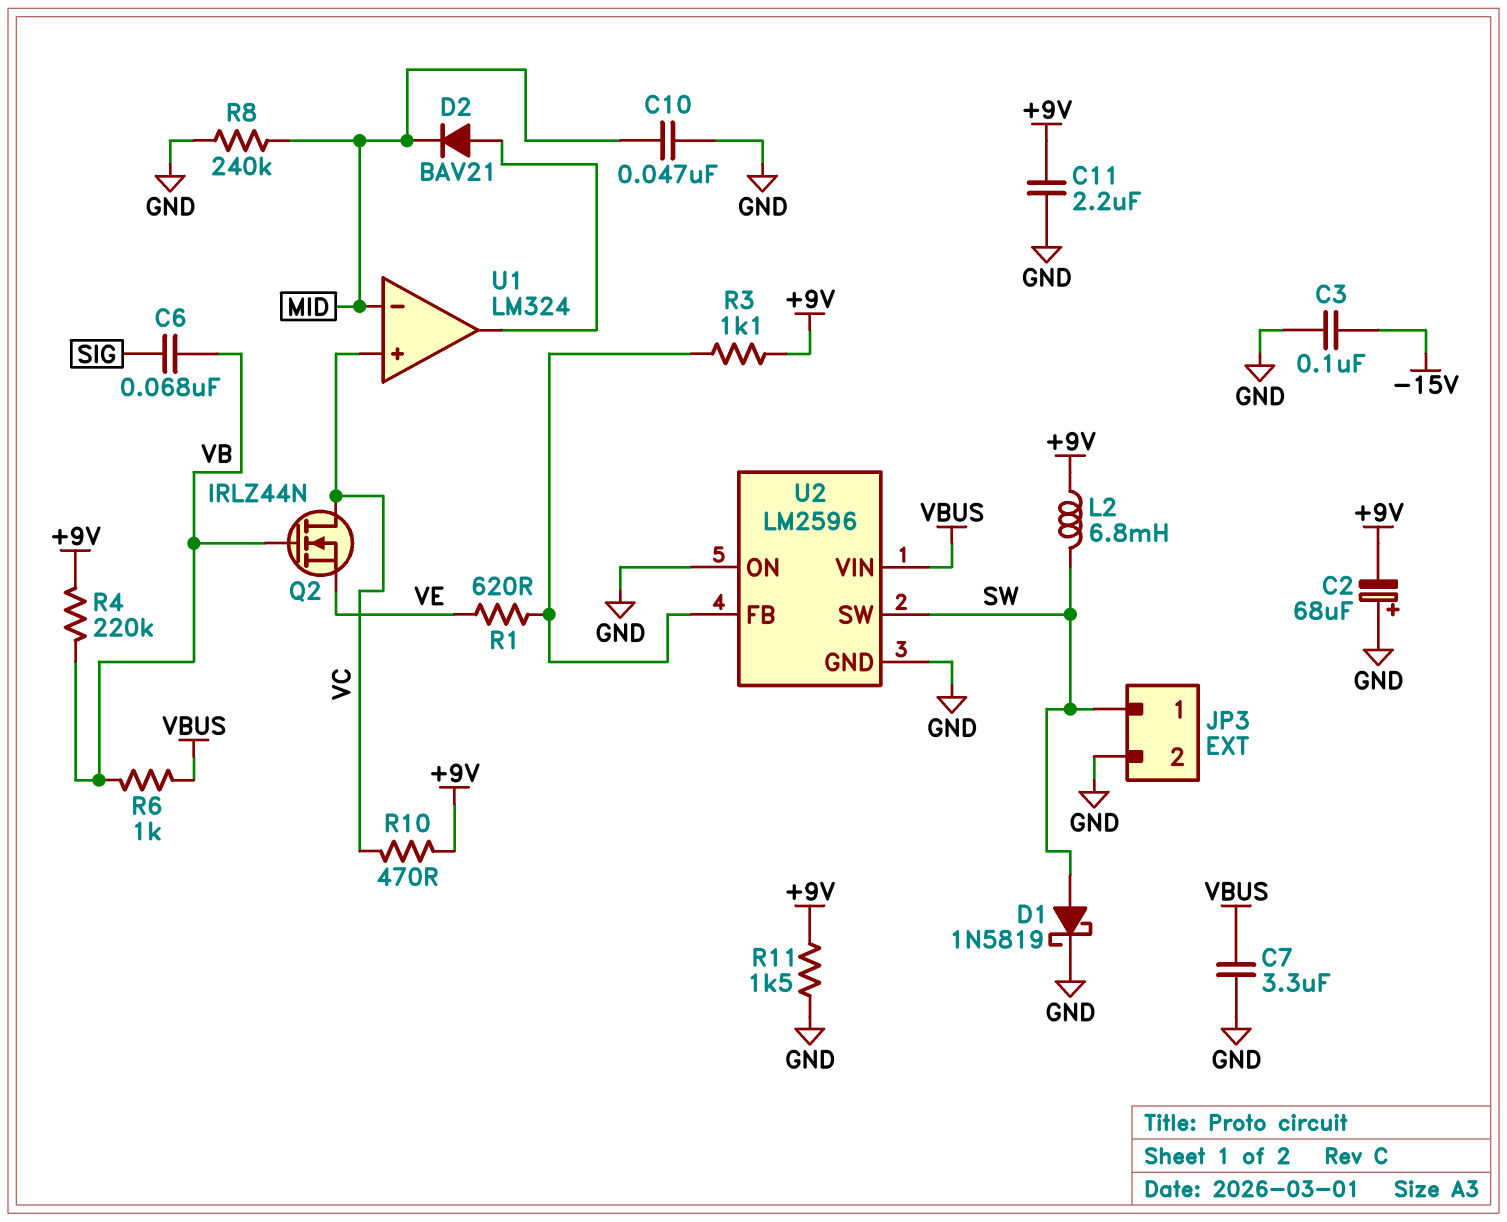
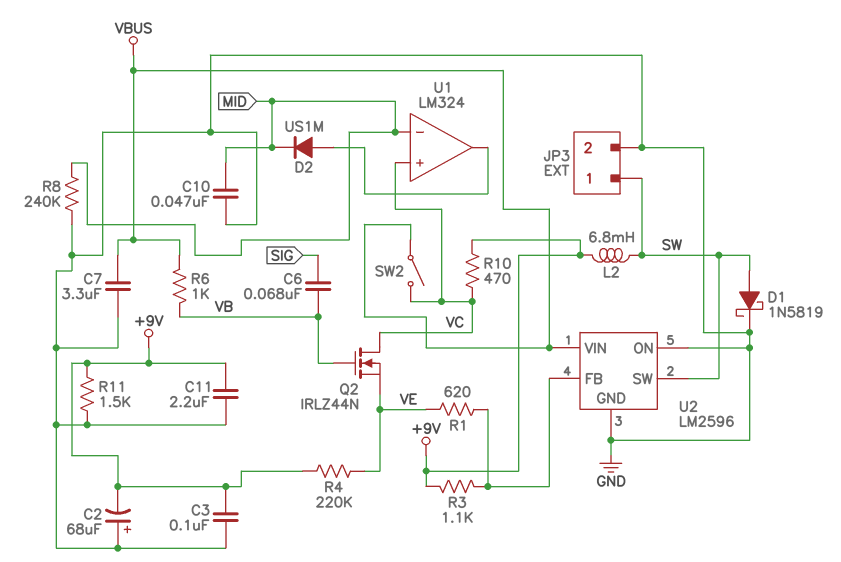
C3: 100nF (-15V, GND) -> 100nF (+9V, GND)
D2: diode BAV21 (A U1/out, K MID) -> diode US1M (A U1/out, K MID)
R4: 220k (+9V, VB) -> 220k (+9V, VE)
SW2: none -> switch (VBUS, VC)

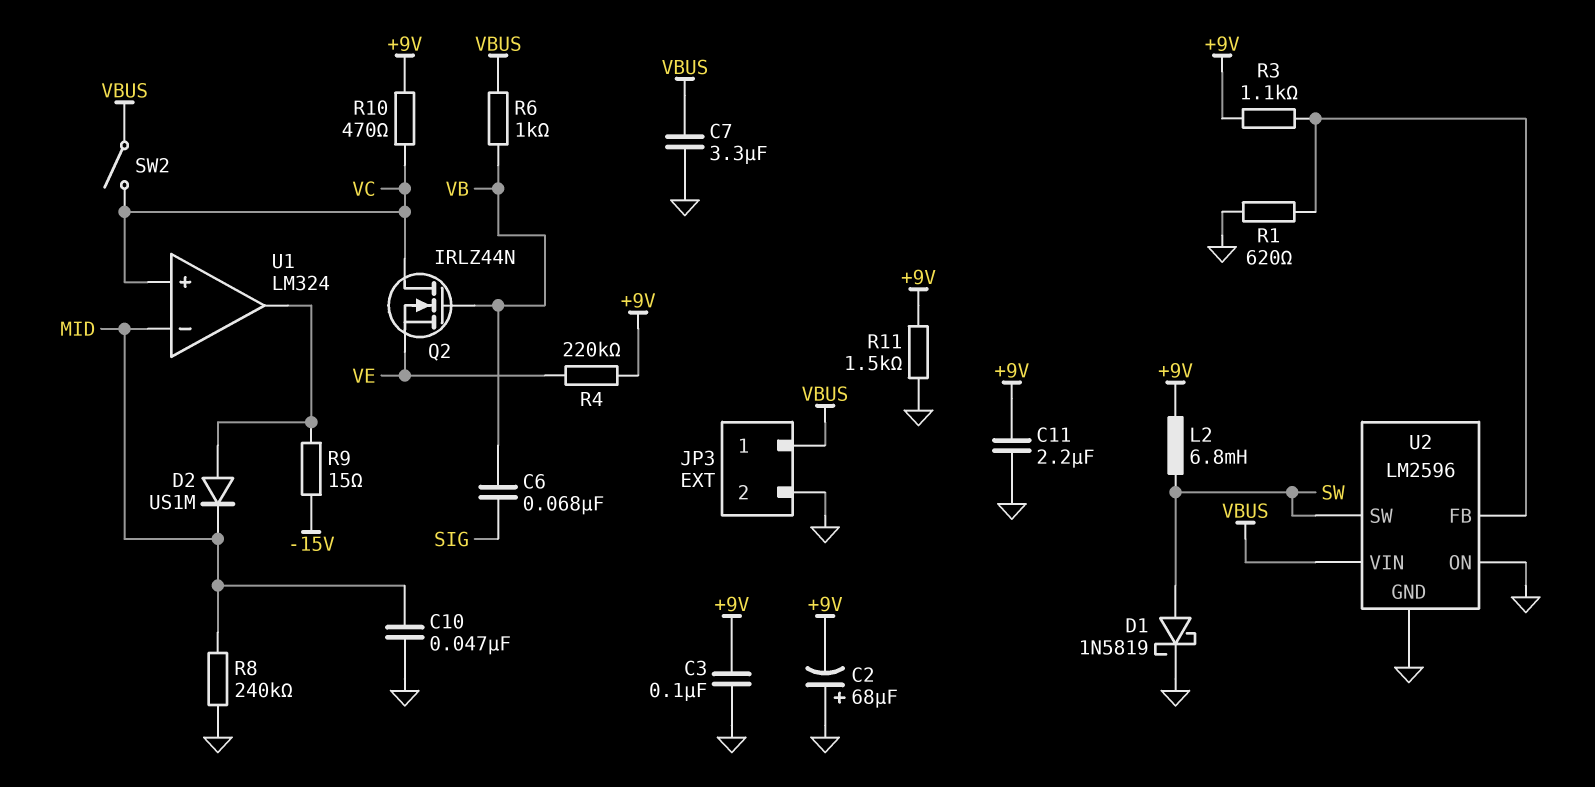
JP3 pin 1: SW -> VBUS
R1: 620 (U2/FB, VE) -> 620 (GND, U2/FB)
R9: none -> 15 (-15V, U1/out)

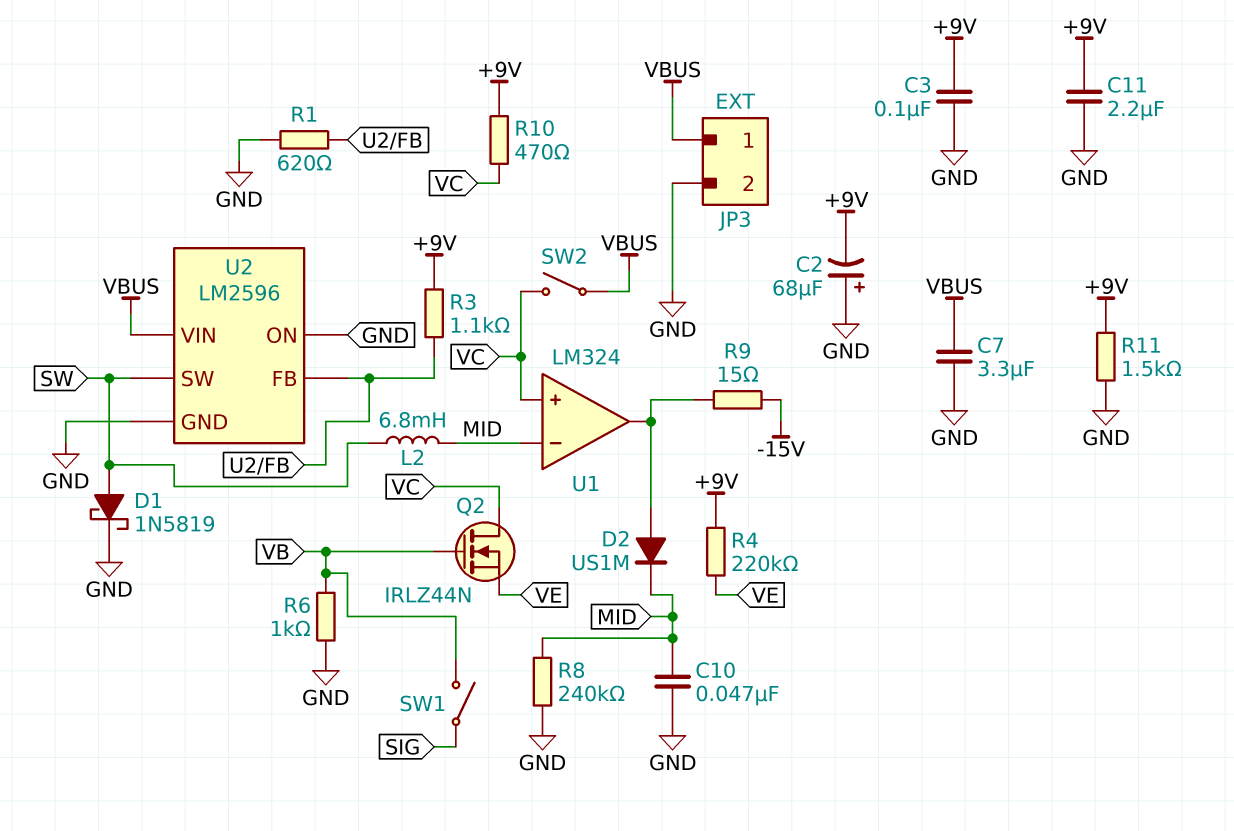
C6: 68nF (SIG, VB) -> none
L2: 6.8mH (+9V, SW) -> 6.8mH (MID, SW)
R6: 1k (VB, VBUS) -> 1k (GND, VB)
SW1: none -> switch (SIG, VB)

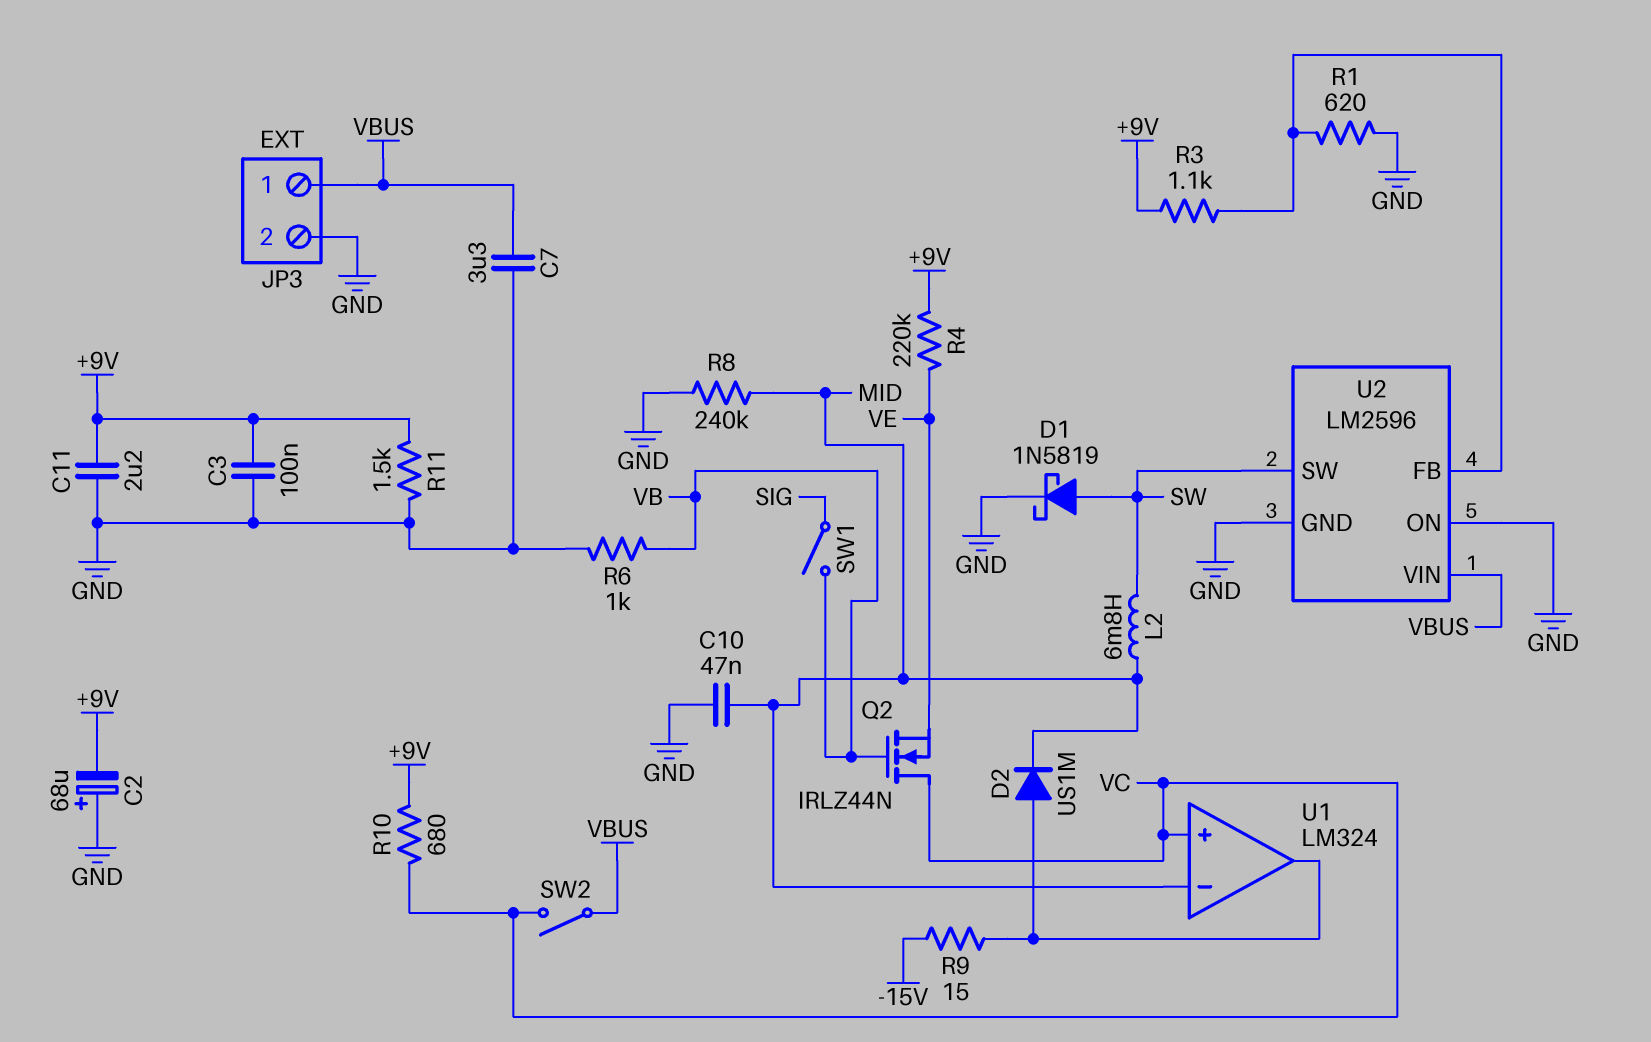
R10: 470 (+9V, VC) -> 680 (+9V, VC)

